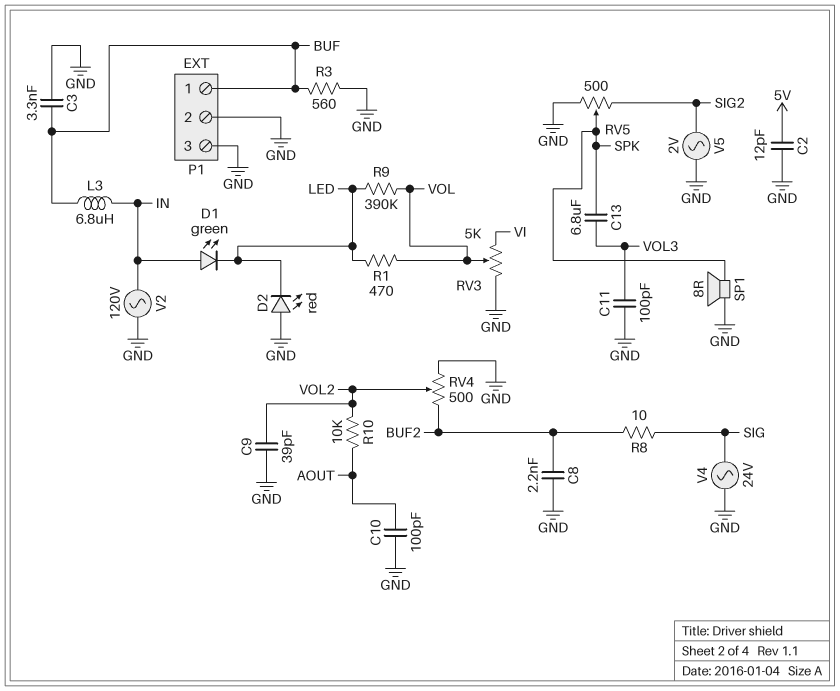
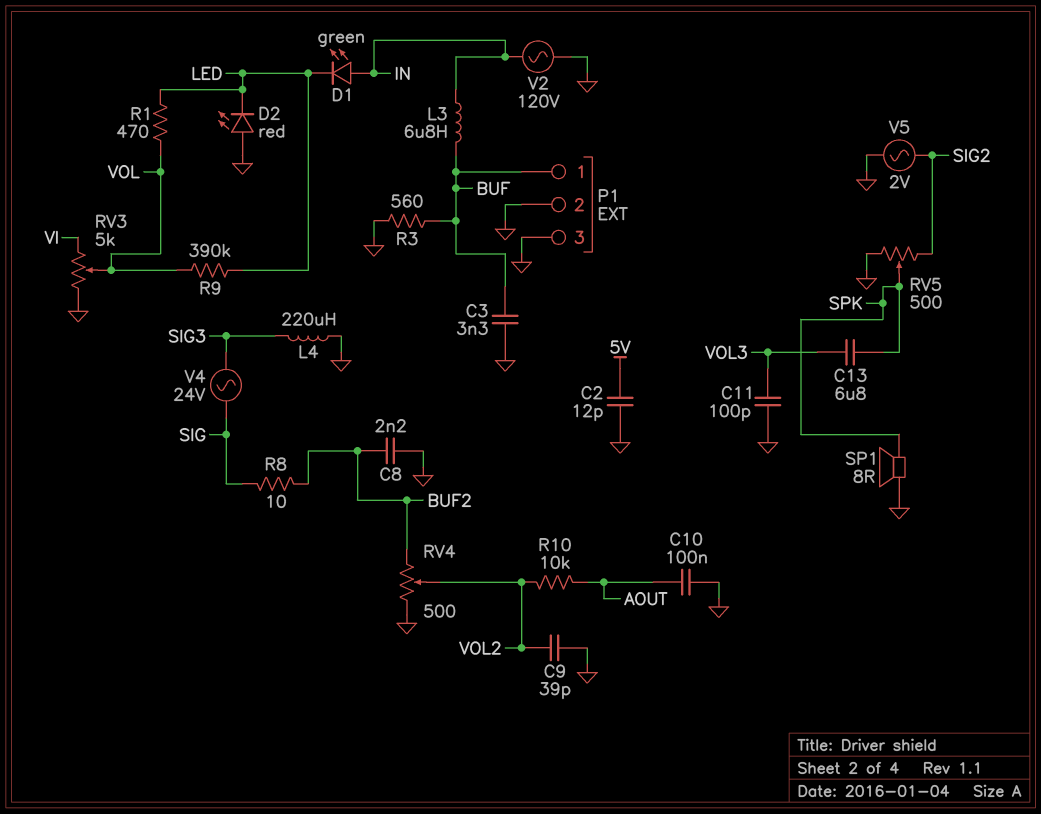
C10: 100pF (AOUT, GND) -> 100nF (AOUT, GND)
L4: none -> 220uH (GND, SIG3)
V4: AC 24V (GND, SIG) -> AC 24V (SIG, SIG3)

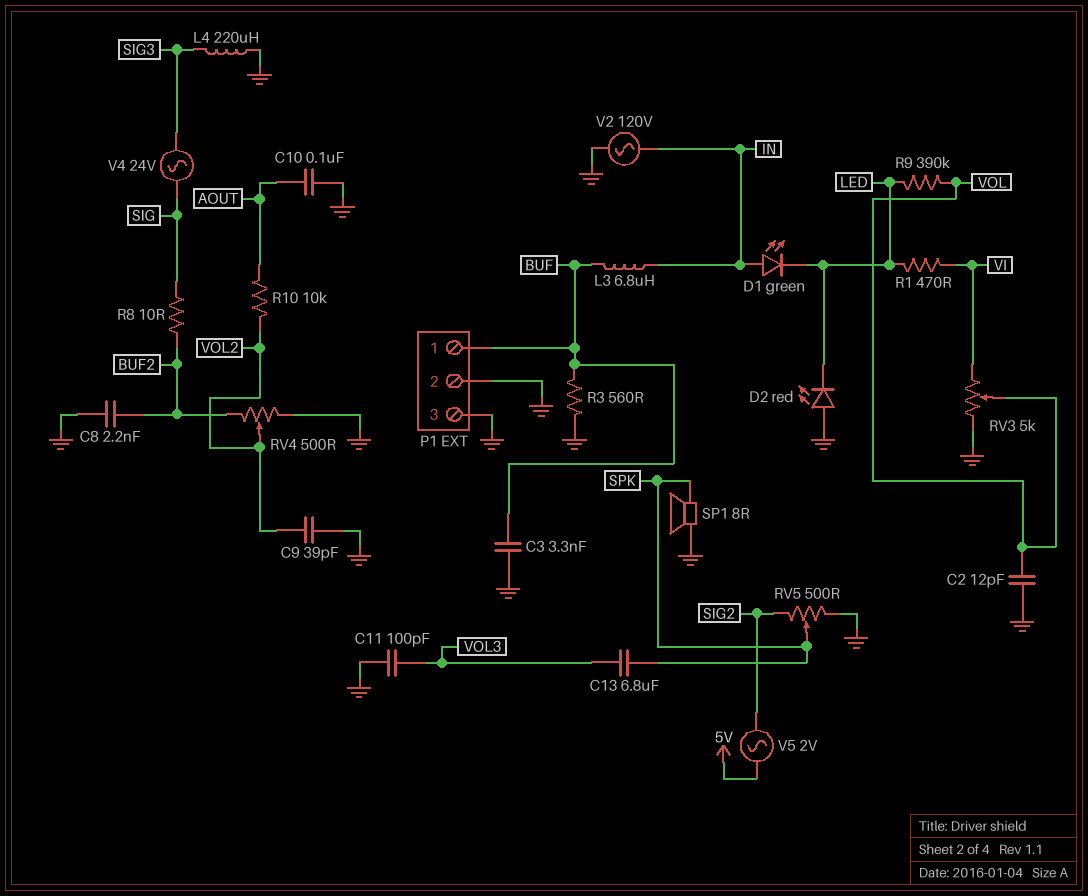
C2: 12pF (5V, GND) -> 12pF (GND, VOL)
R1: 470 (LED, VOL) -> 470 (LED, VI)
V5: AC 2V (GND, SIG2) -> AC 2V (5V, SIG2)

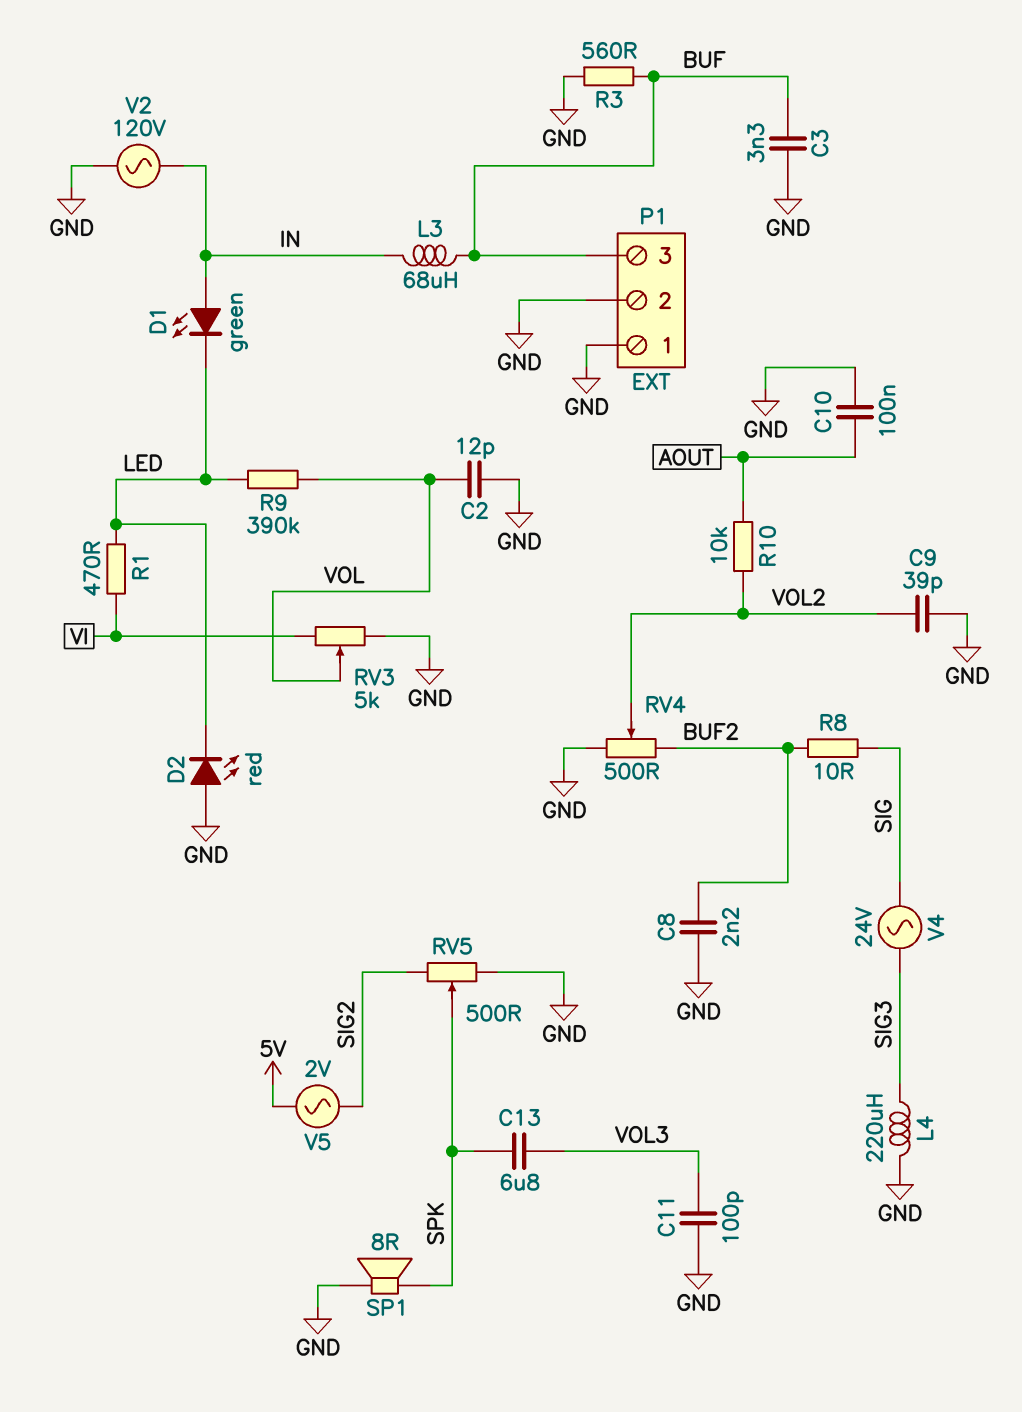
L3: 6.8uH (BUF, IN) -> 68uH (BUF, IN)
P1 pin 1: BUF -> GND
P1 pin 3: GND -> BUF

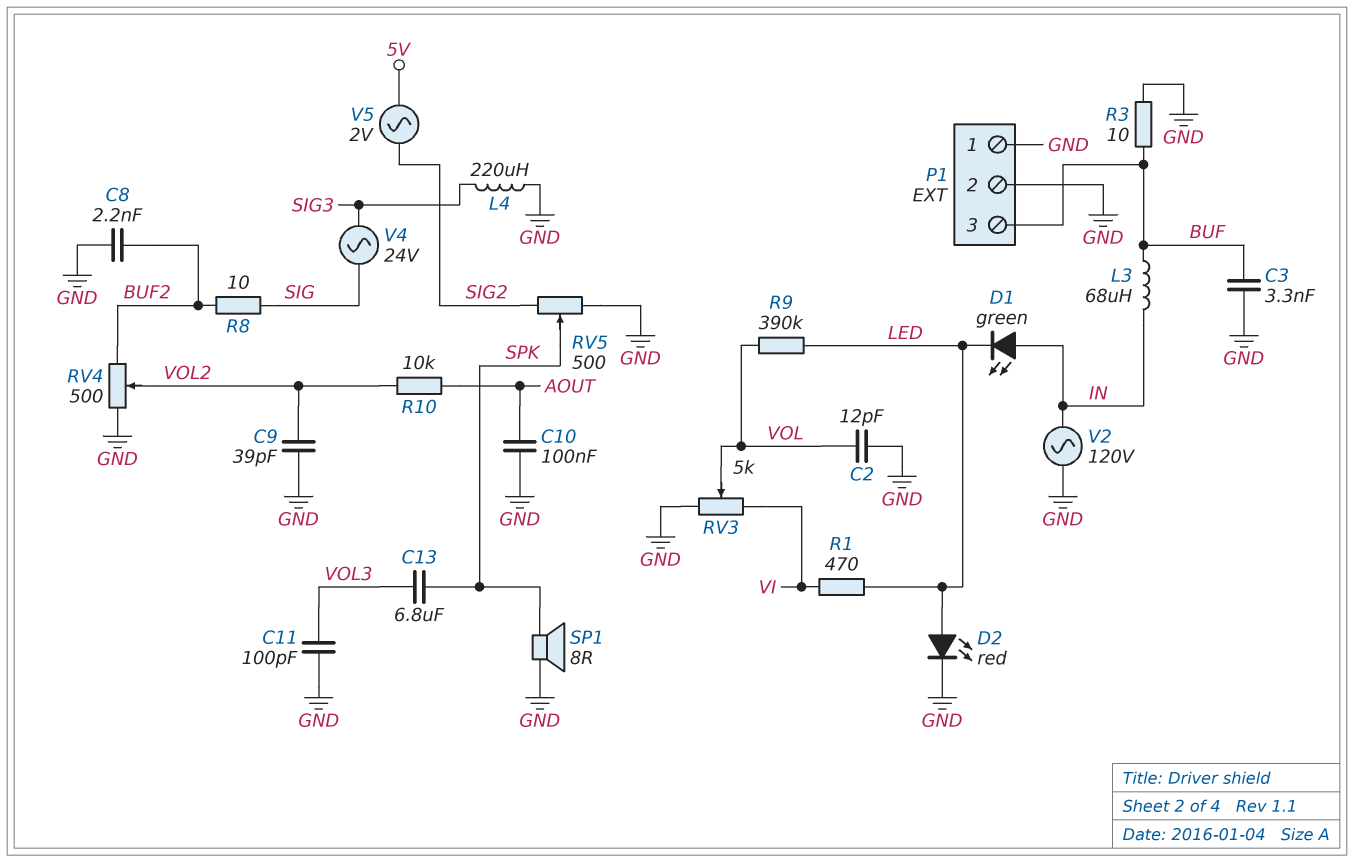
D2: LED red (A GND, K LED) -> LED red (A LED, K GND)
R3: 560 (BUF, GND) -> 10 (BUF, GND)

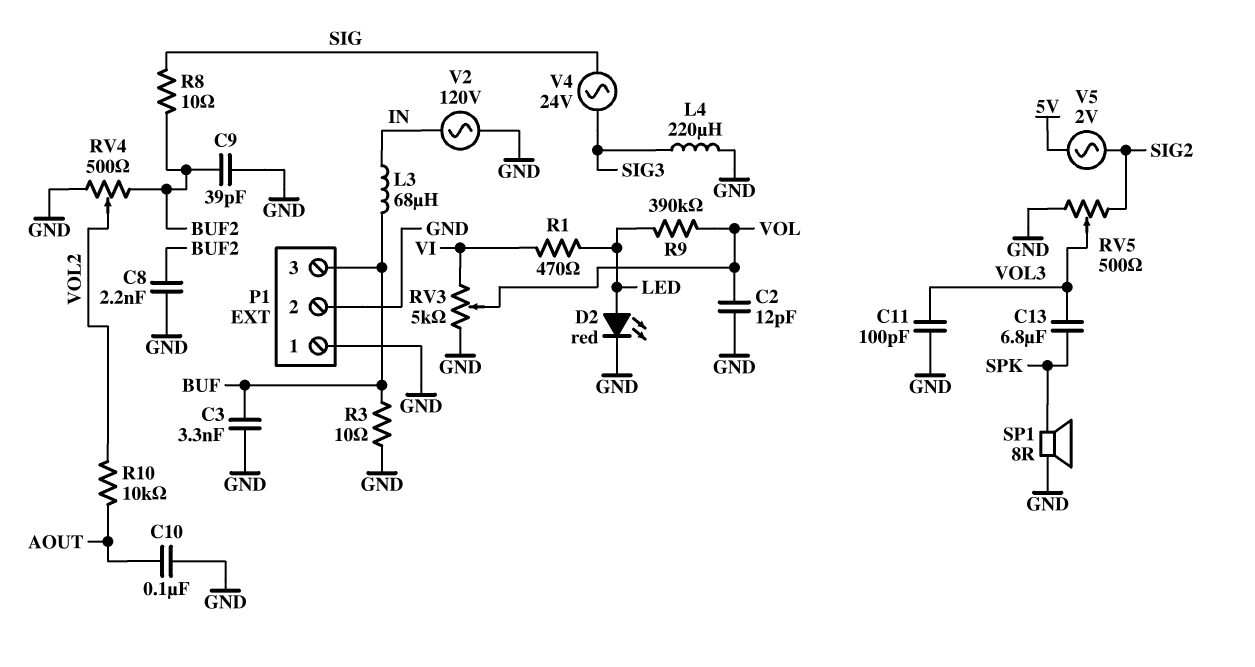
C9: 39pF (GND, VOL2) -> 39pF (BUF2, GND)
D1: LED green (A IN, K LED) -> none
RV5: 500 (GND, SIG2, wiper SPK) -> 500 (GND, SIG2, wiper VOL3)

